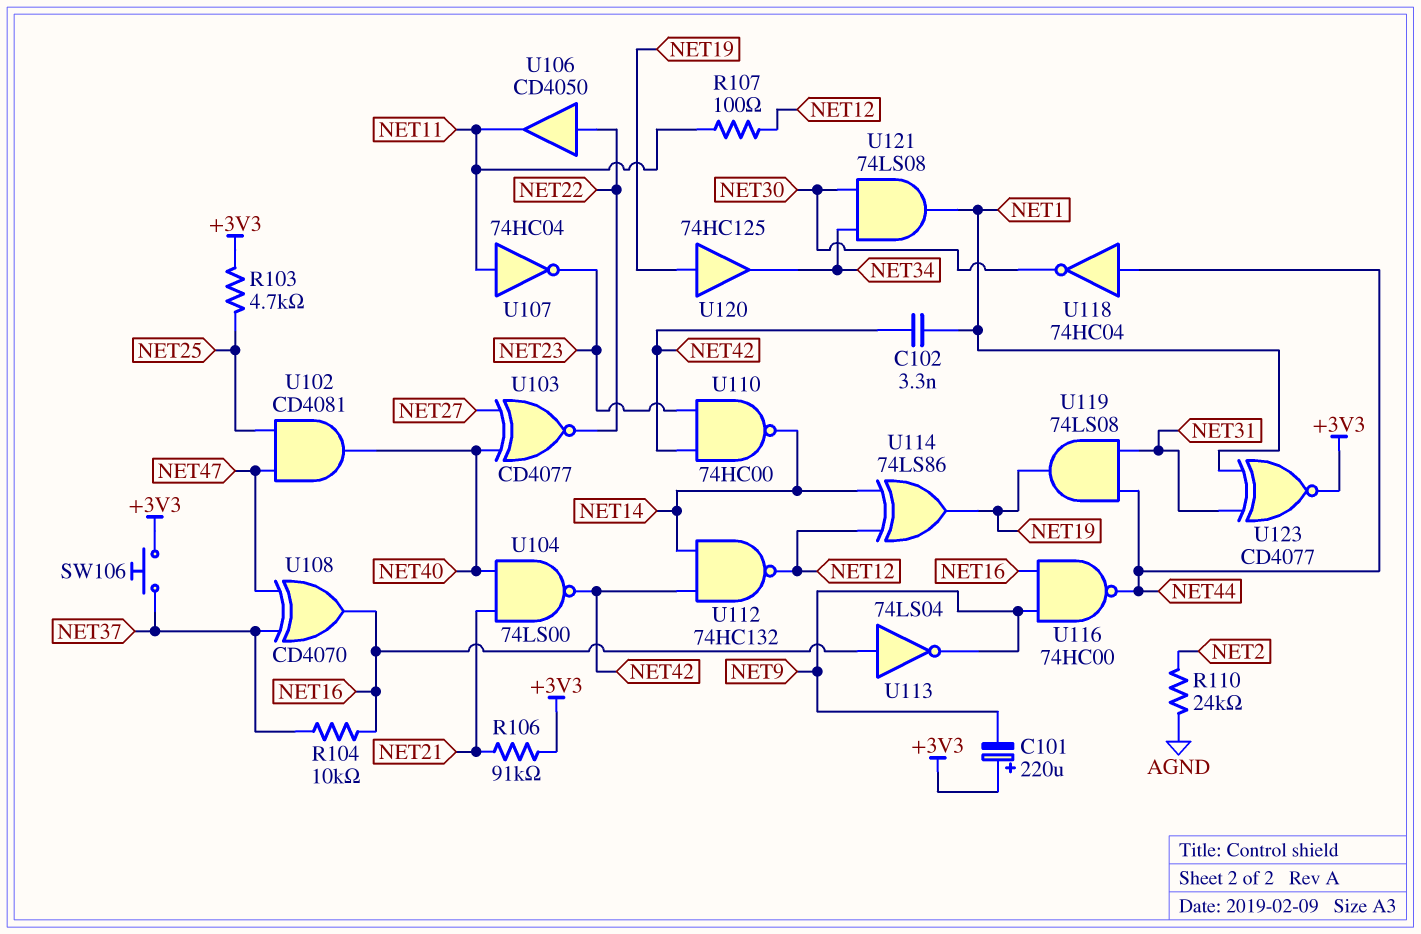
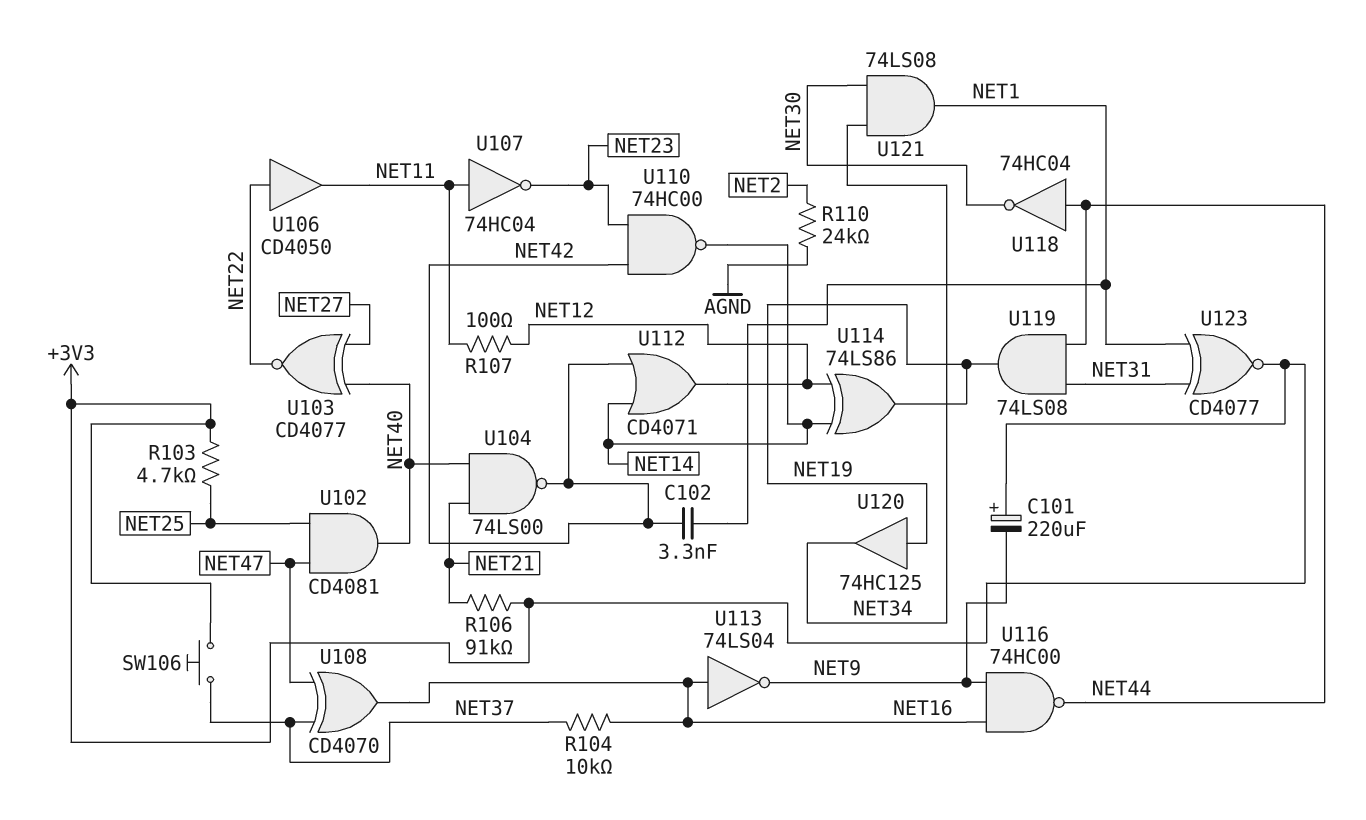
U112: NAND 74HC132 (in NET14, in NET42, out NET12) -> OR CD4071 (in NET14, in NET42, out NET12)

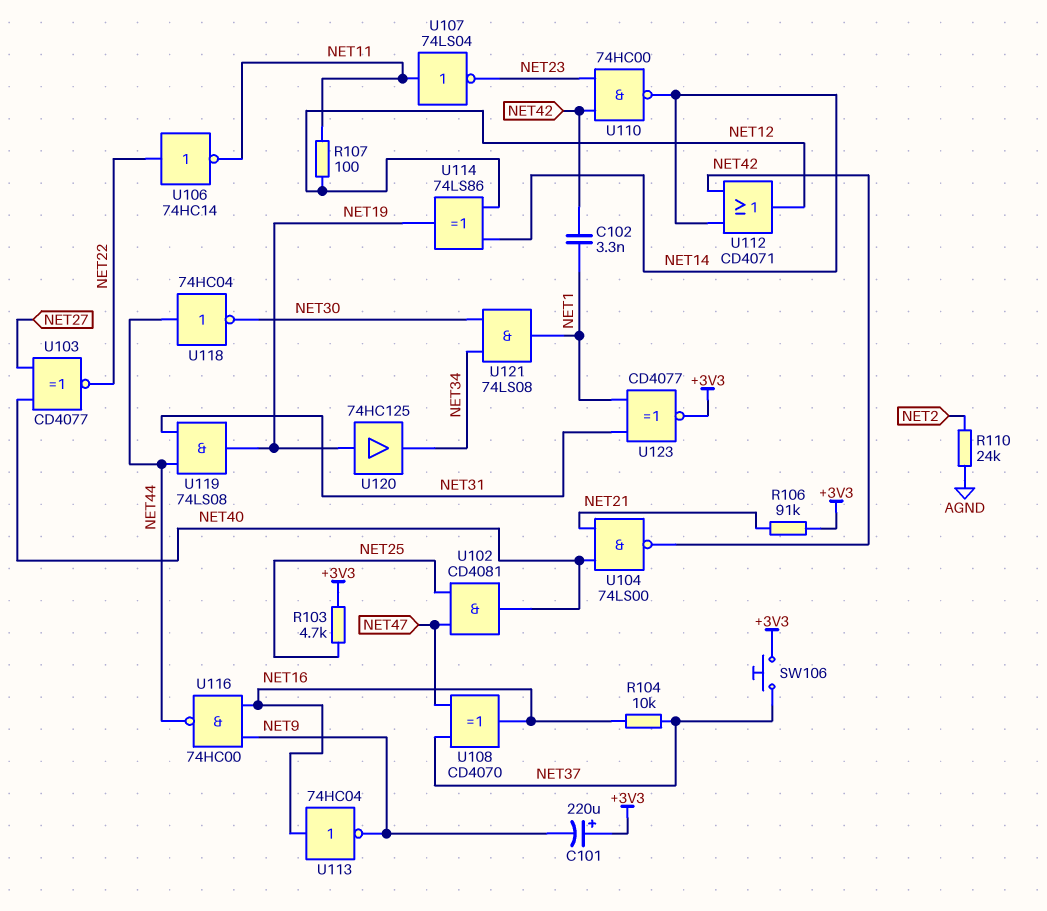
U106: buffer CD4050 (in NET22, out NET11) -> NOT 74HC14 (in NET22, out NET11)
U107: NOT 74HC04 (in NET11, out NET23) -> NOT 74LS04 (in NET11, out NET23)
U113: NOT 74LS04 (in NET16, out NET9) -> NOT 74HC04 (in NET16, out NET9)

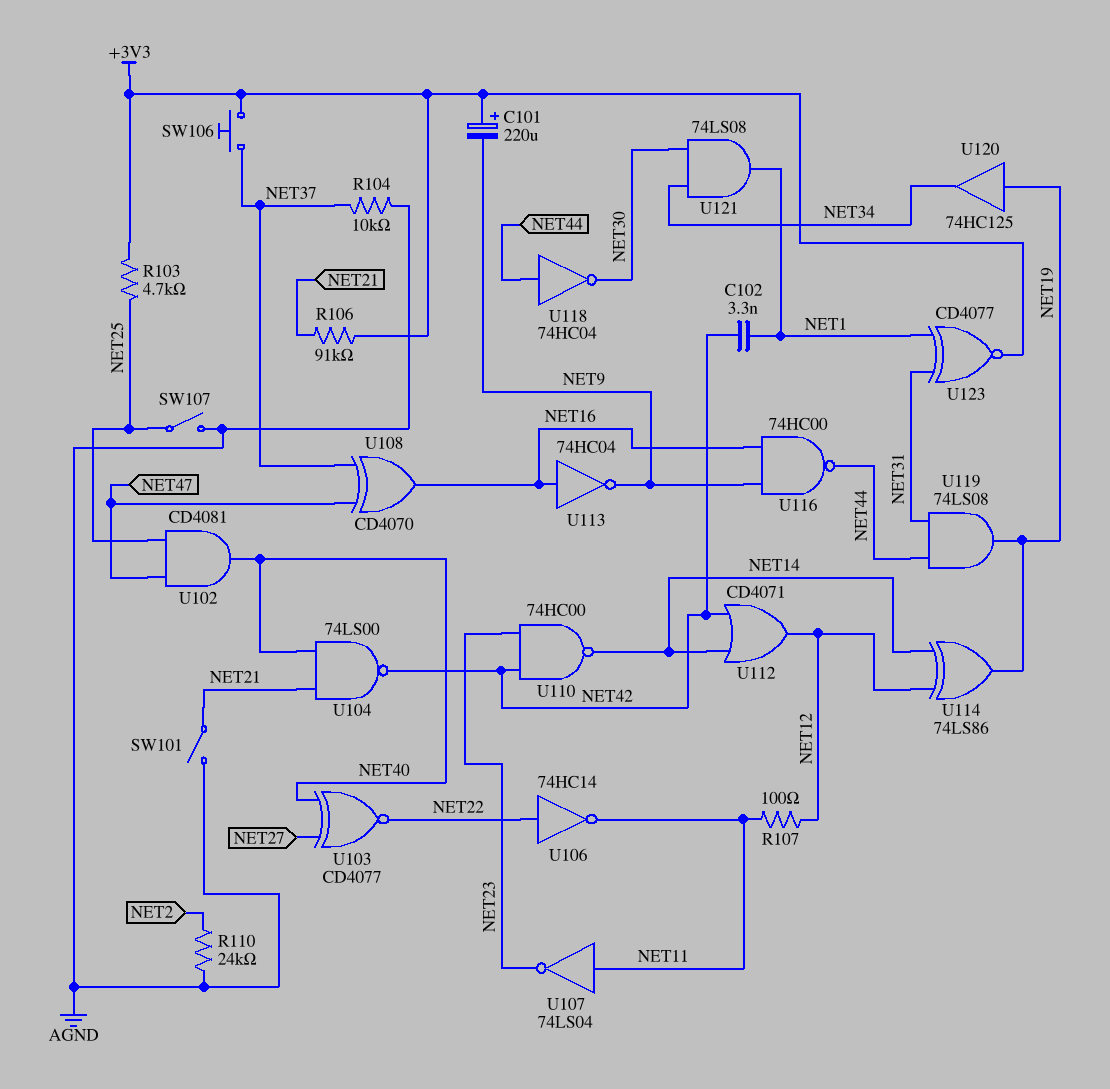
R104: 10k (NET16, NET37) -> 10k (AGND, NET37)
SW101: none -> switch (AGND, NET21)
SW107: none -> switch (AGND, NET25)

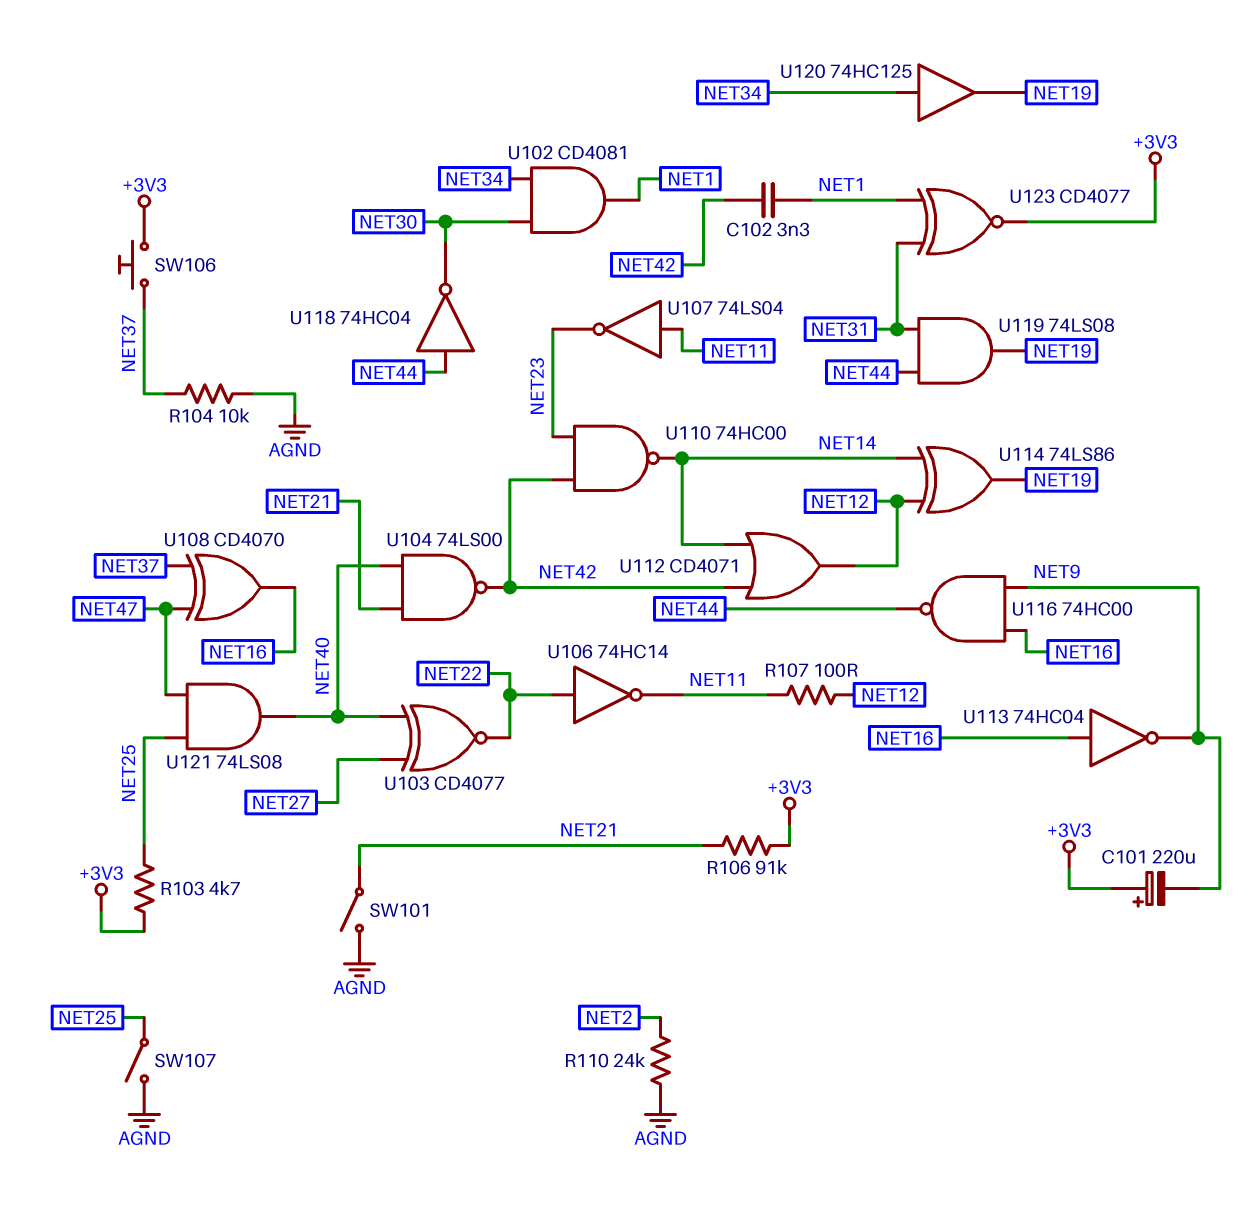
U102: AND CD4081 (in NET25, in NET47, out NET40) -> AND CD4081 (in NET30, in NET34, out NET1)
U120: buffer 74HC125 (in NET19, out NET34) -> buffer 74HC125 (in NET34, out NET19)
U121: AND 74LS08 (in NET30, in NET34, out NET1) -> AND 74LS08 (in NET25, in NET47, out NET40)

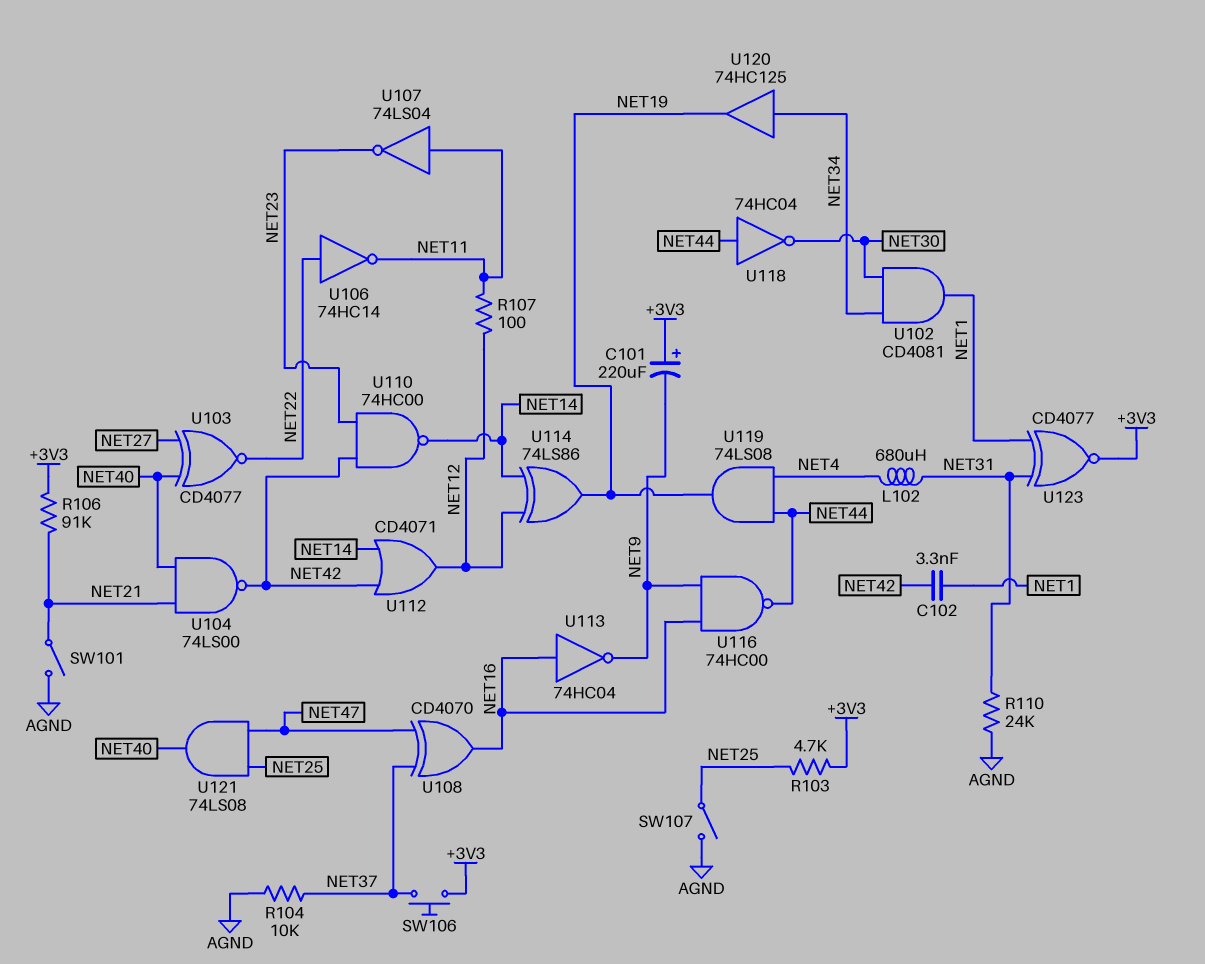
L102: none -> 680uH (NET4, NET31)
R110: 24k (AGND, NET2) -> 24k (AGND, NET31)
U119: AND 74LS08 (in NET31, in NET44, out NET19) -> AND 74LS08 (in NET4, in NET44, out NET19)

